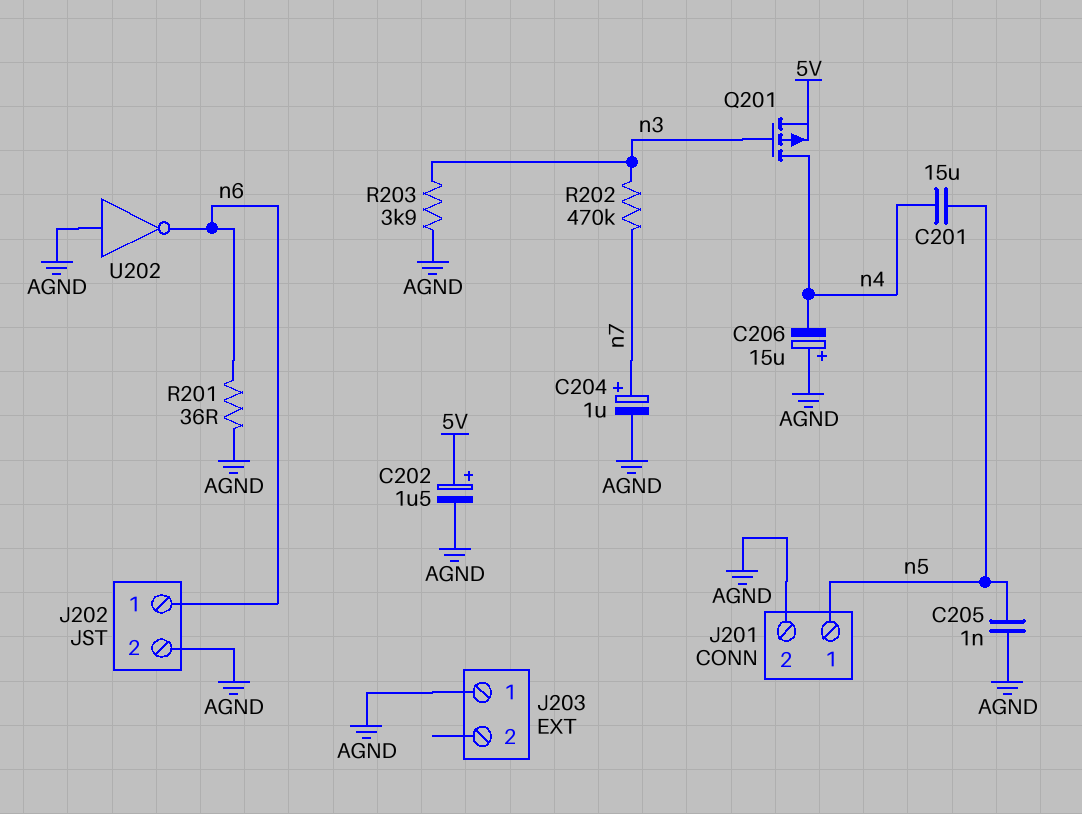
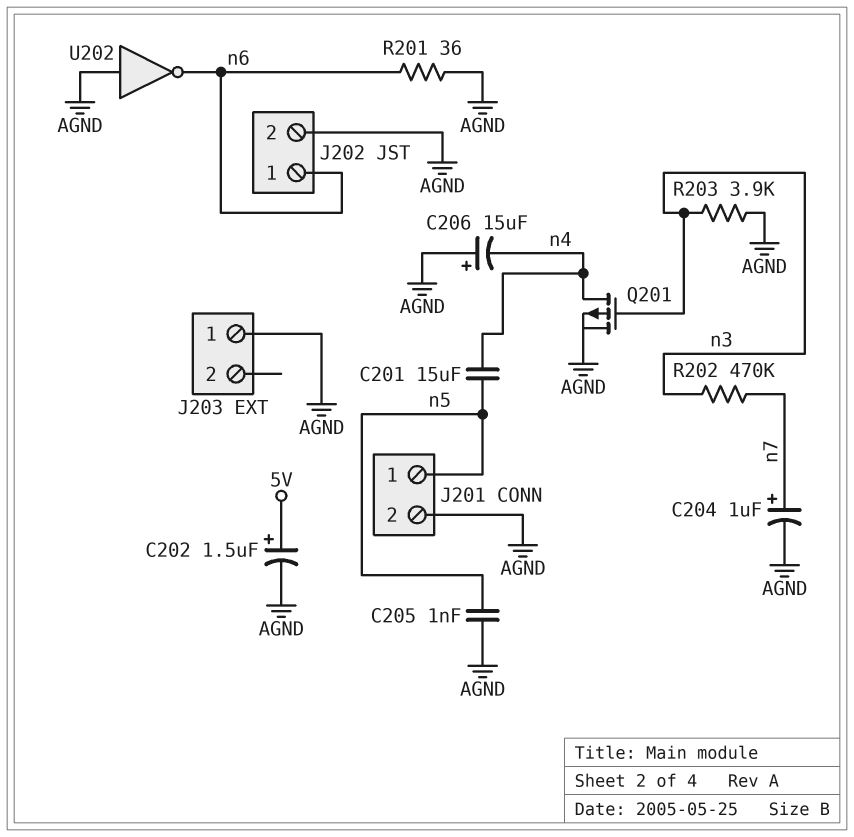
Q201: PMOS (G n3, D n4, S 5V) -> PMOS (G n3, D n4, S AGND)

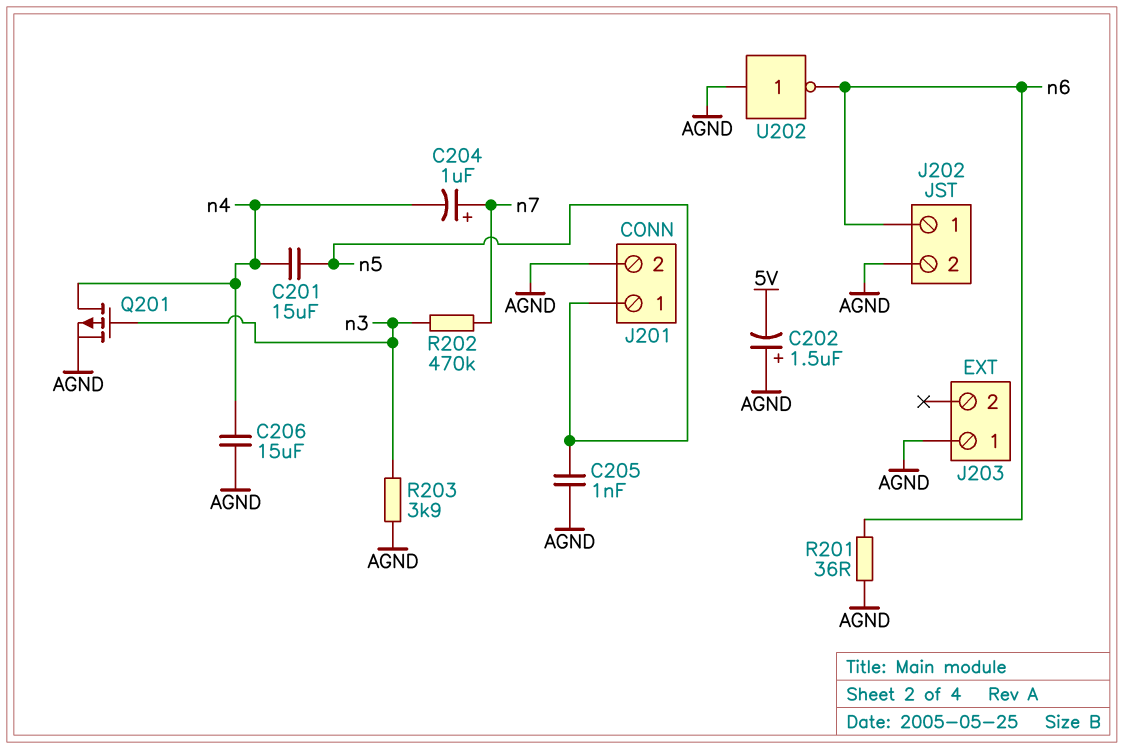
C202: 1.5uF (plus 5V, minus AGND) -> 1.5uF (plus AGND, minus 5V)
C204: 1uF (plus n7, minus AGND) -> 1uF (plus n7, minus n4)
C206: 15uF (plus AGND, minus n4) -> 15uF (AGND, n4)

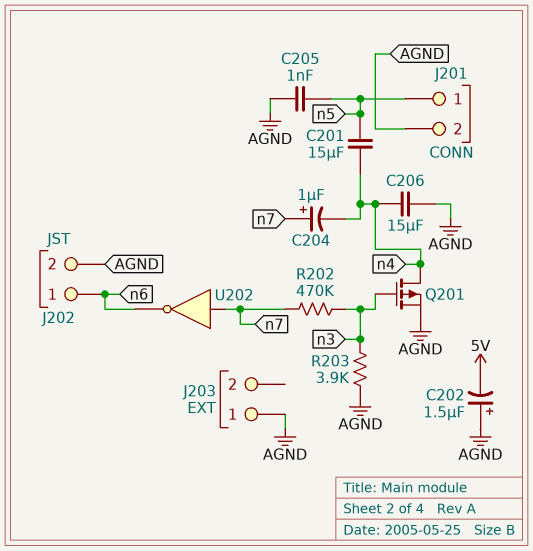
R201: 36 (AGND, n6) -> none
U202: NOT (in AGND, out n6) -> NOT (in n7, out n6)

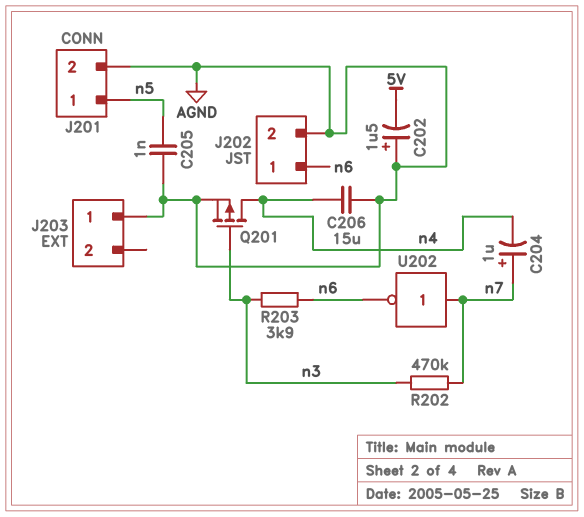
C201: 15uF (n4, n5) -> none
R203: 3.9k (AGND, n3) -> 3.9k (n3, n6)

